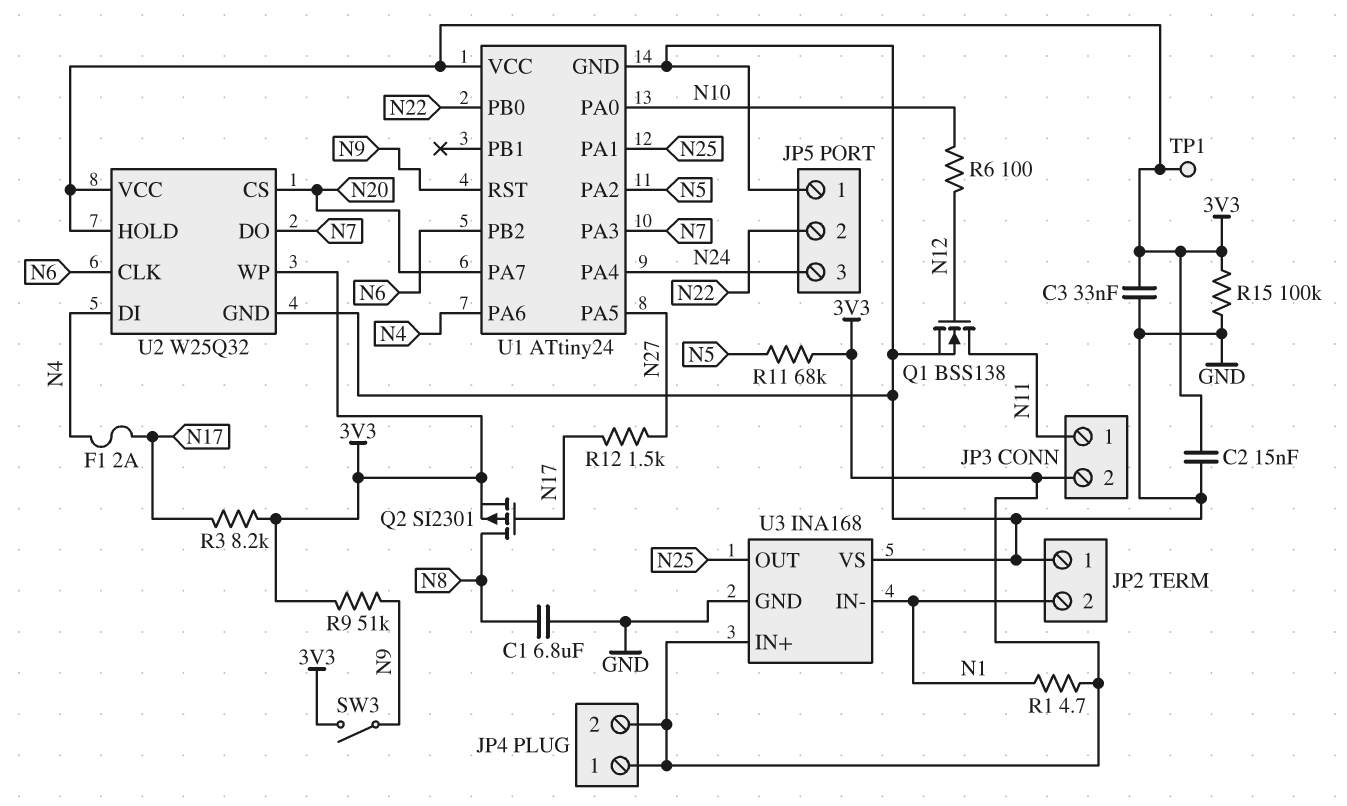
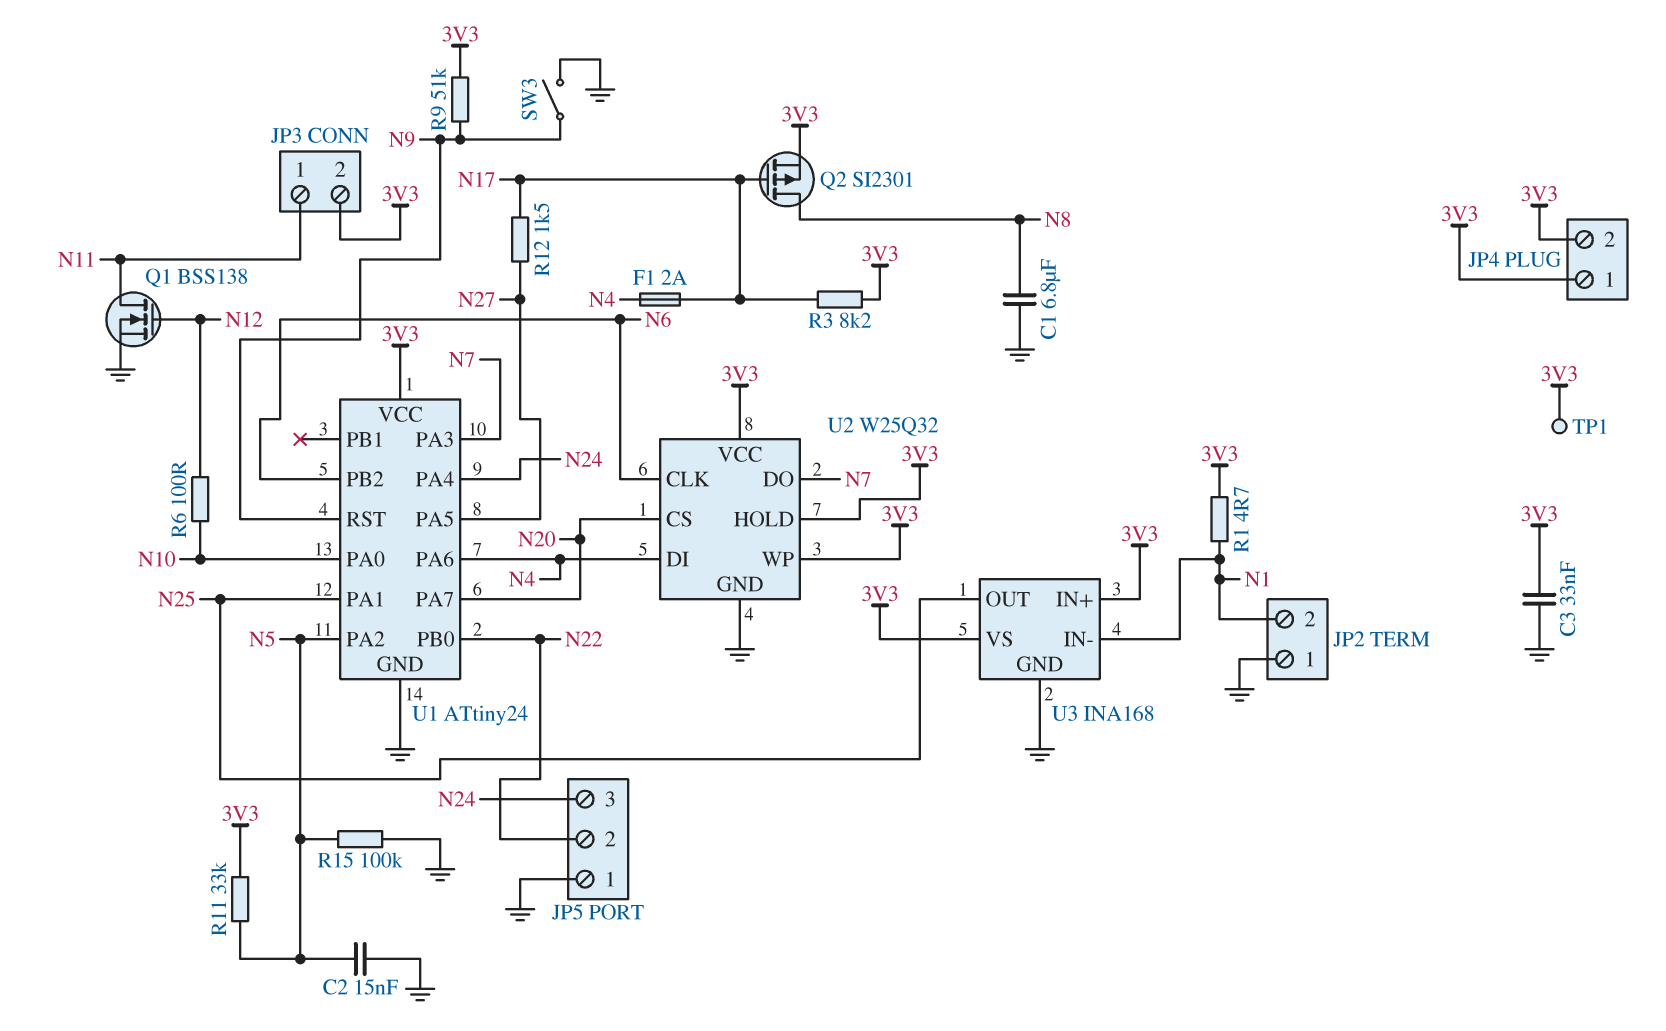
C2: 15nF (3V3, GND) -> 15nF (GND, N5)
R11: 68k (3V3, N5) -> 33k (3V3, N5)
R15: 100k (3V3, GND) -> 100k (GND, N5)
SW3: switch (3V3, N9) -> switch (GND, N9)
U3 pin VS: GND -> 3V3

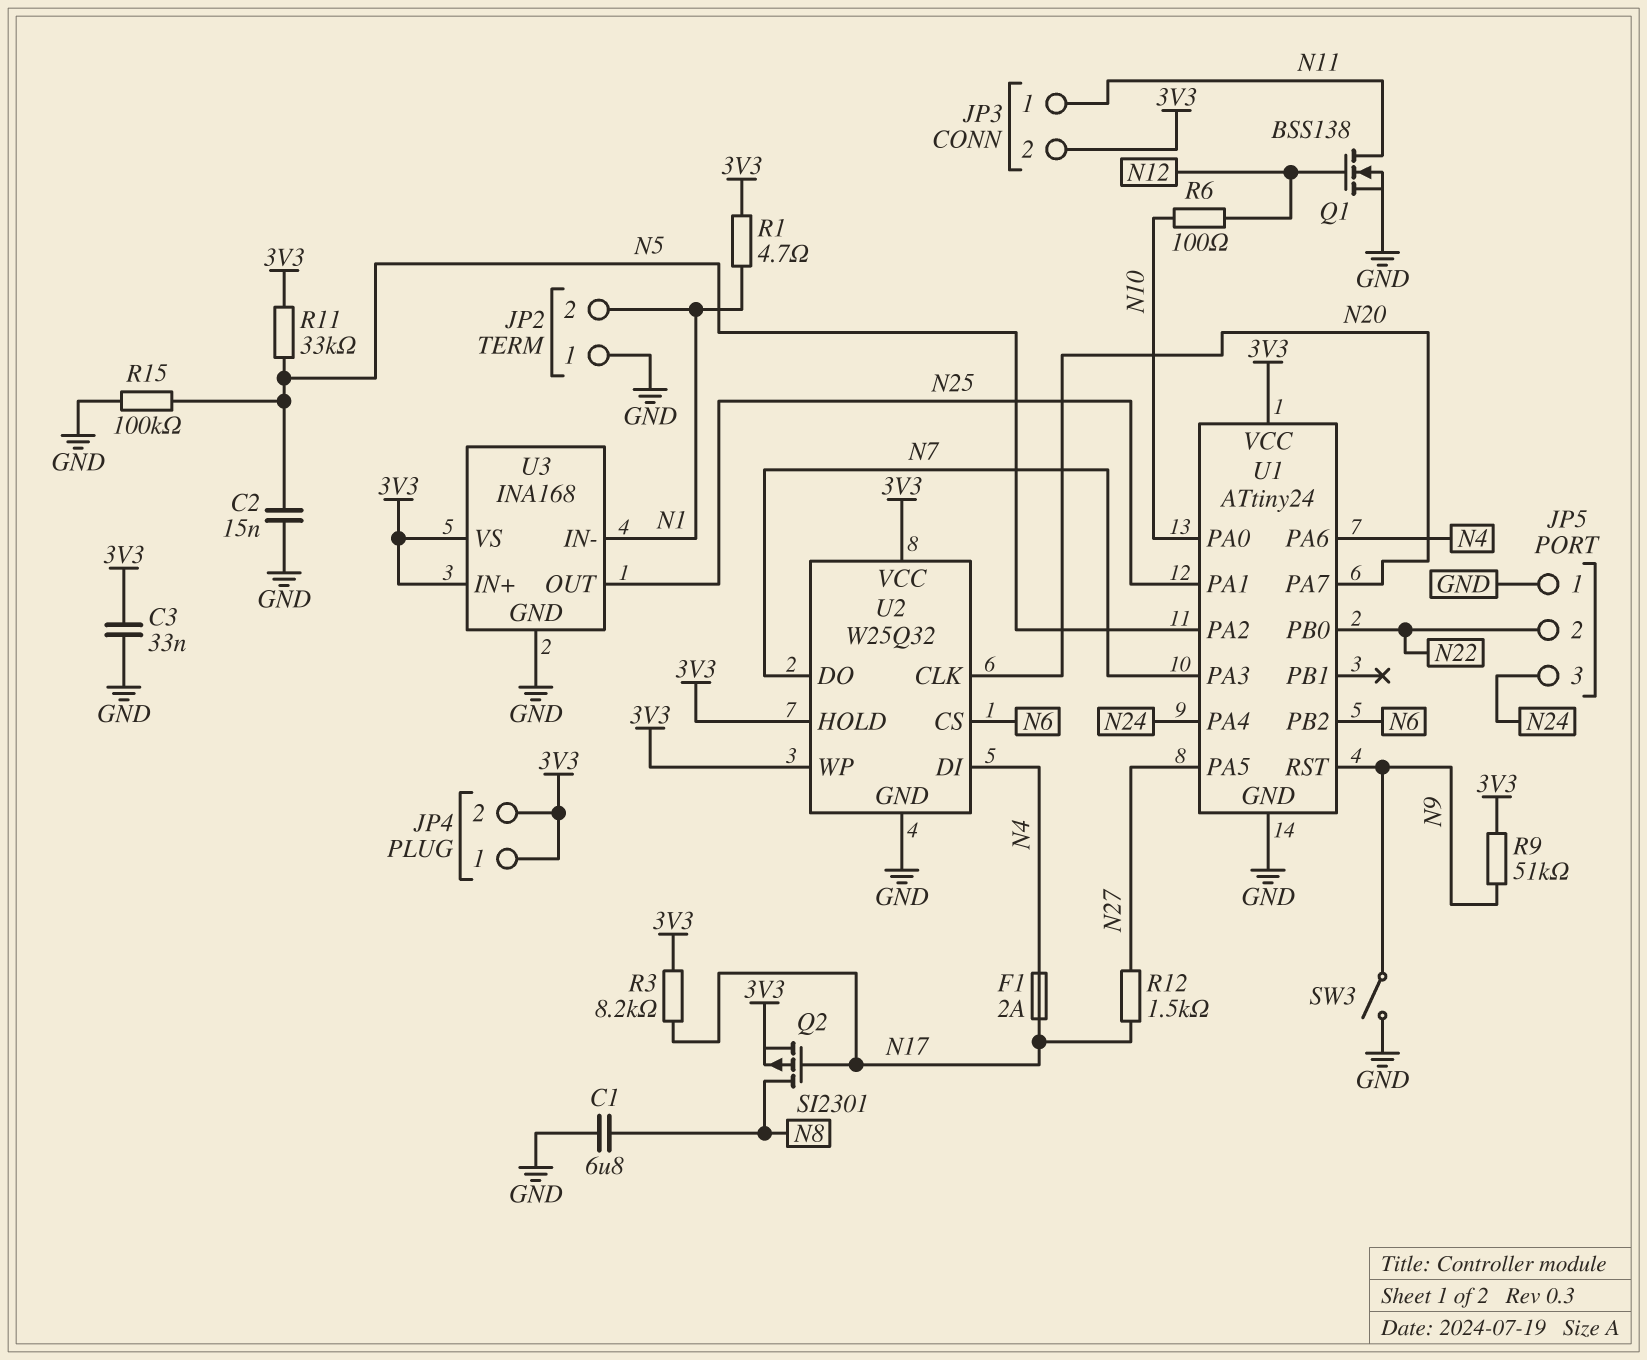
TP1: test point (3V3) -> none
U2 pin CLK: N6 -> N20
U2 pin CS: N20 -> N6

